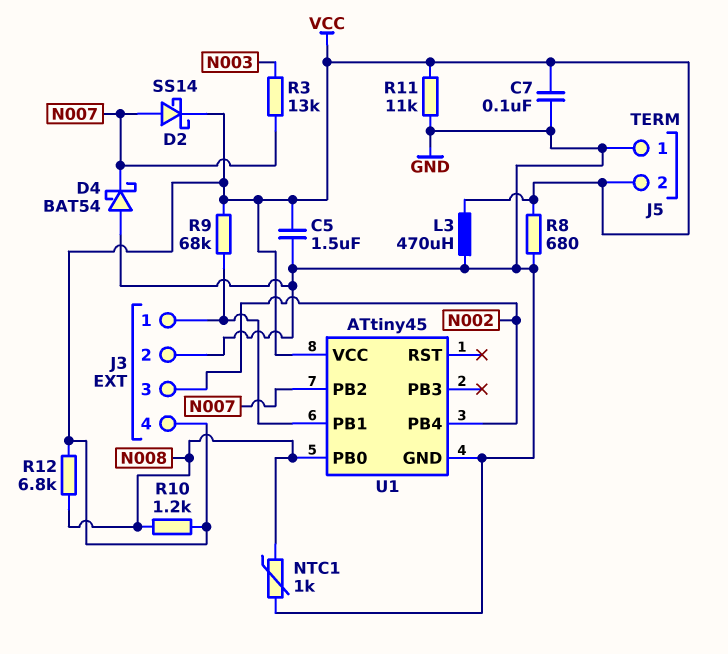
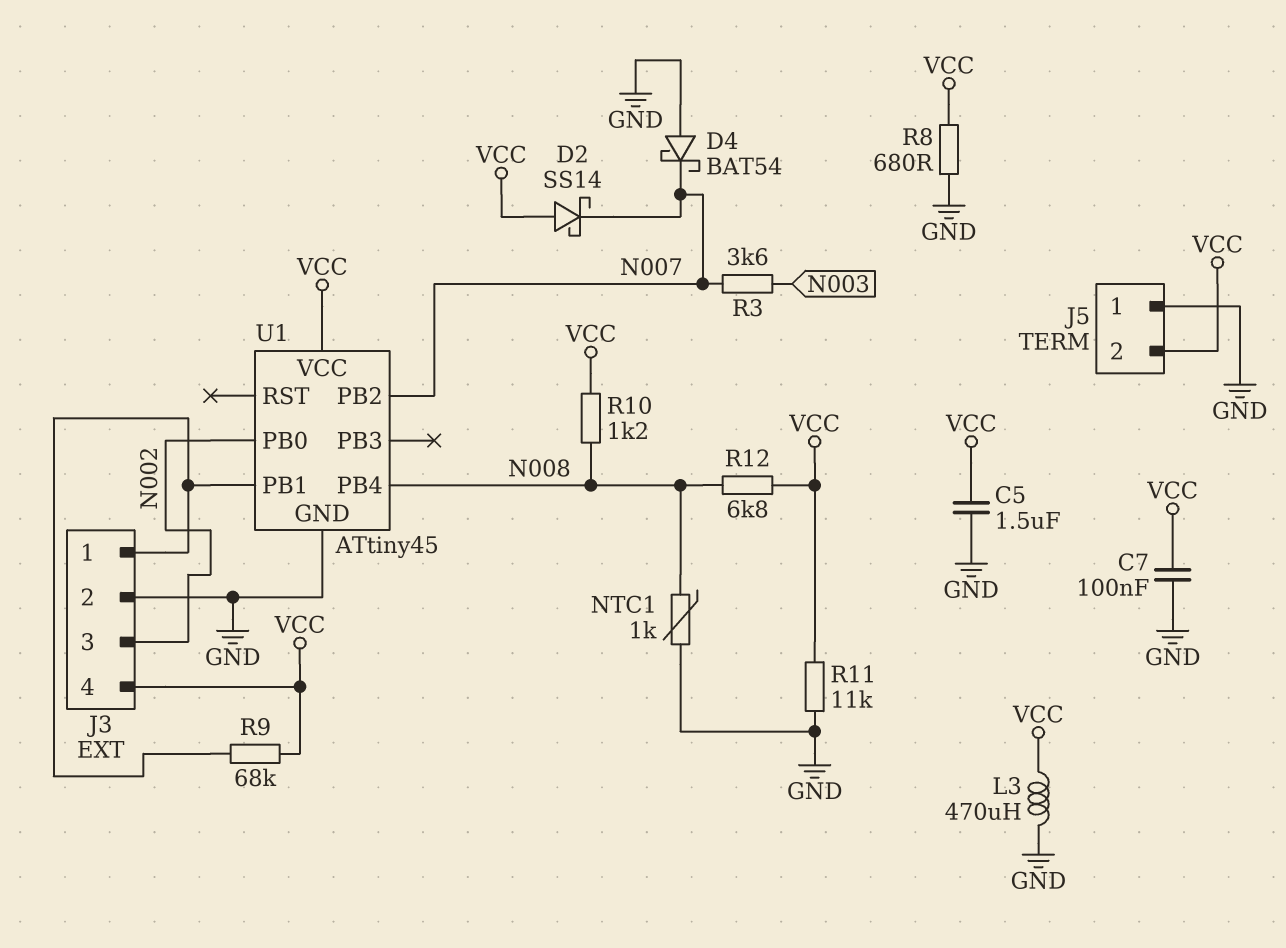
D2: schottky SS14 (A N007, K VCC) -> schottky SS14 (A VCC, K N007)
R3: 13k (N003, N007) -> 3.6k (N003, N007)
U1 pin PB0: N008 -> N002
U1 pin PB4: N002 -> N008

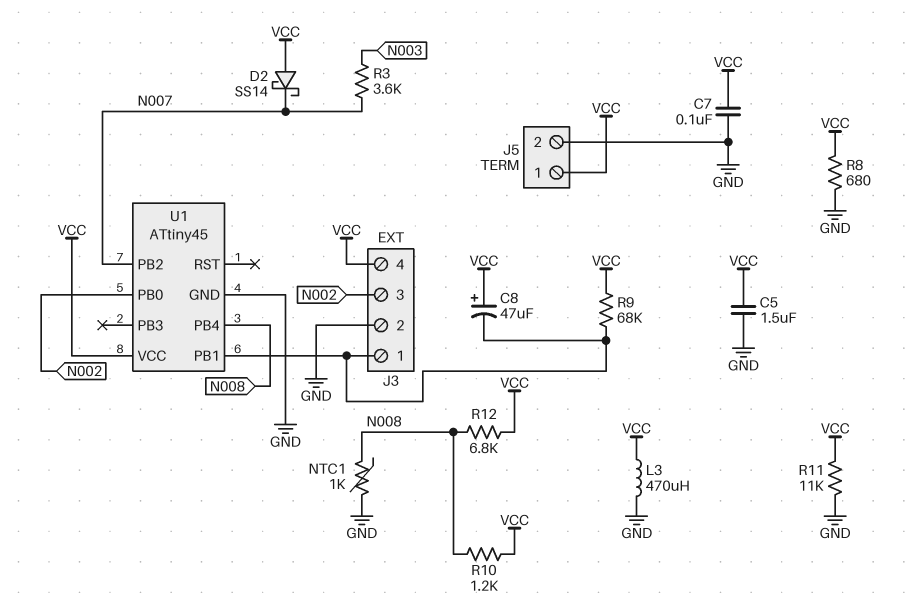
C8: none -> 47uF (plus VCC, minus J3/1)
D4: schottky BAT54 (A GND, K N007) -> none
J5 pin 1: GND -> VCC
J5 pin 2: VCC -> GND

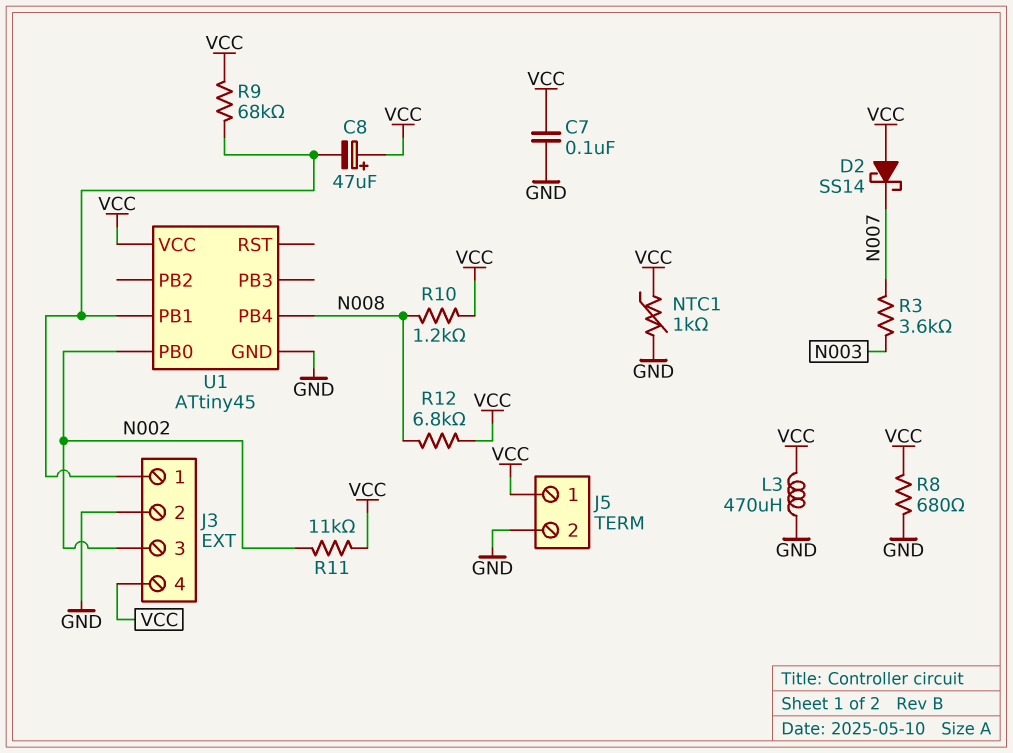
C5: 1.5uF (GND, VCC) -> none
NTC1: 1k (GND, N008) -> 1k (GND, VCC)
R11: 11k (GND, VCC) -> 11k (N002, VCC)
U1 pin PB2: N007 -> none

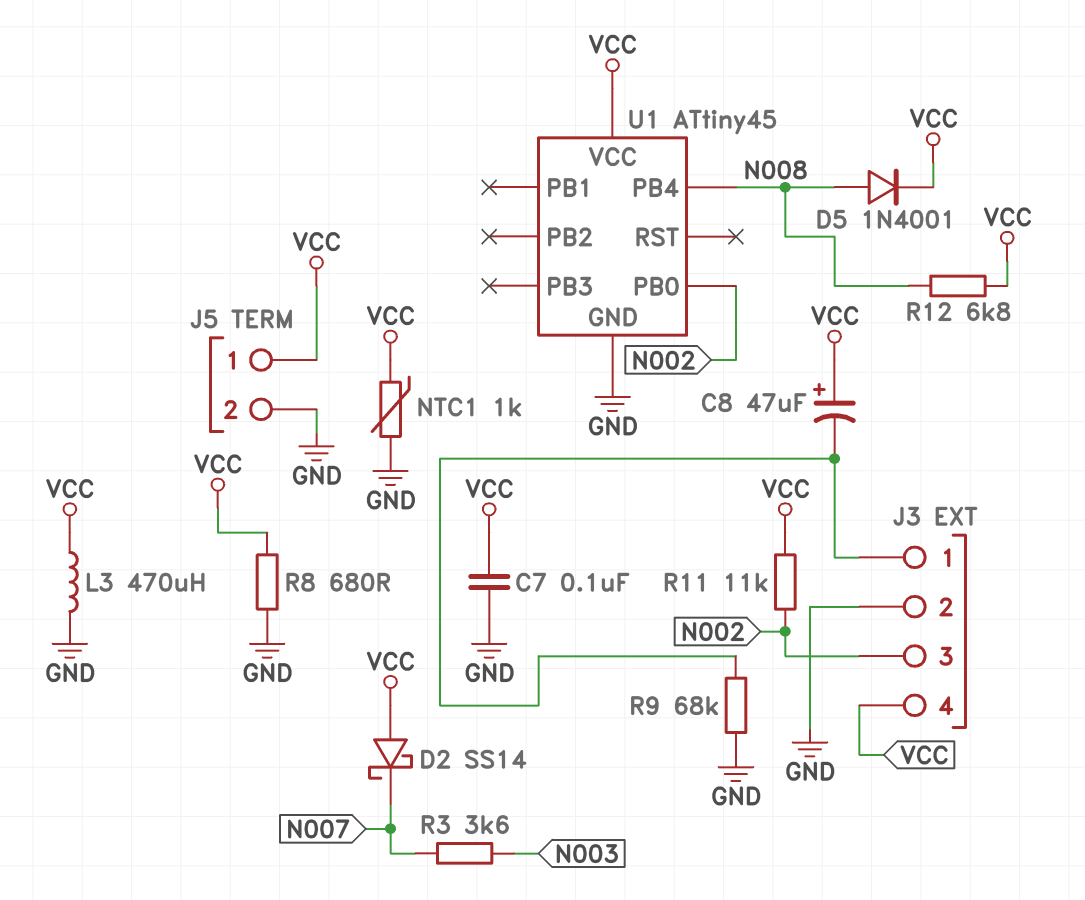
D5: none -> diode 1N4001 (A N008, K VCC)
R9: 68k (J3/1, VCC) -> 68k (GND, J3/1)
R10: 1.2k (N008, VCC) -> none
U1 pin PB1: J3/1 -> none

